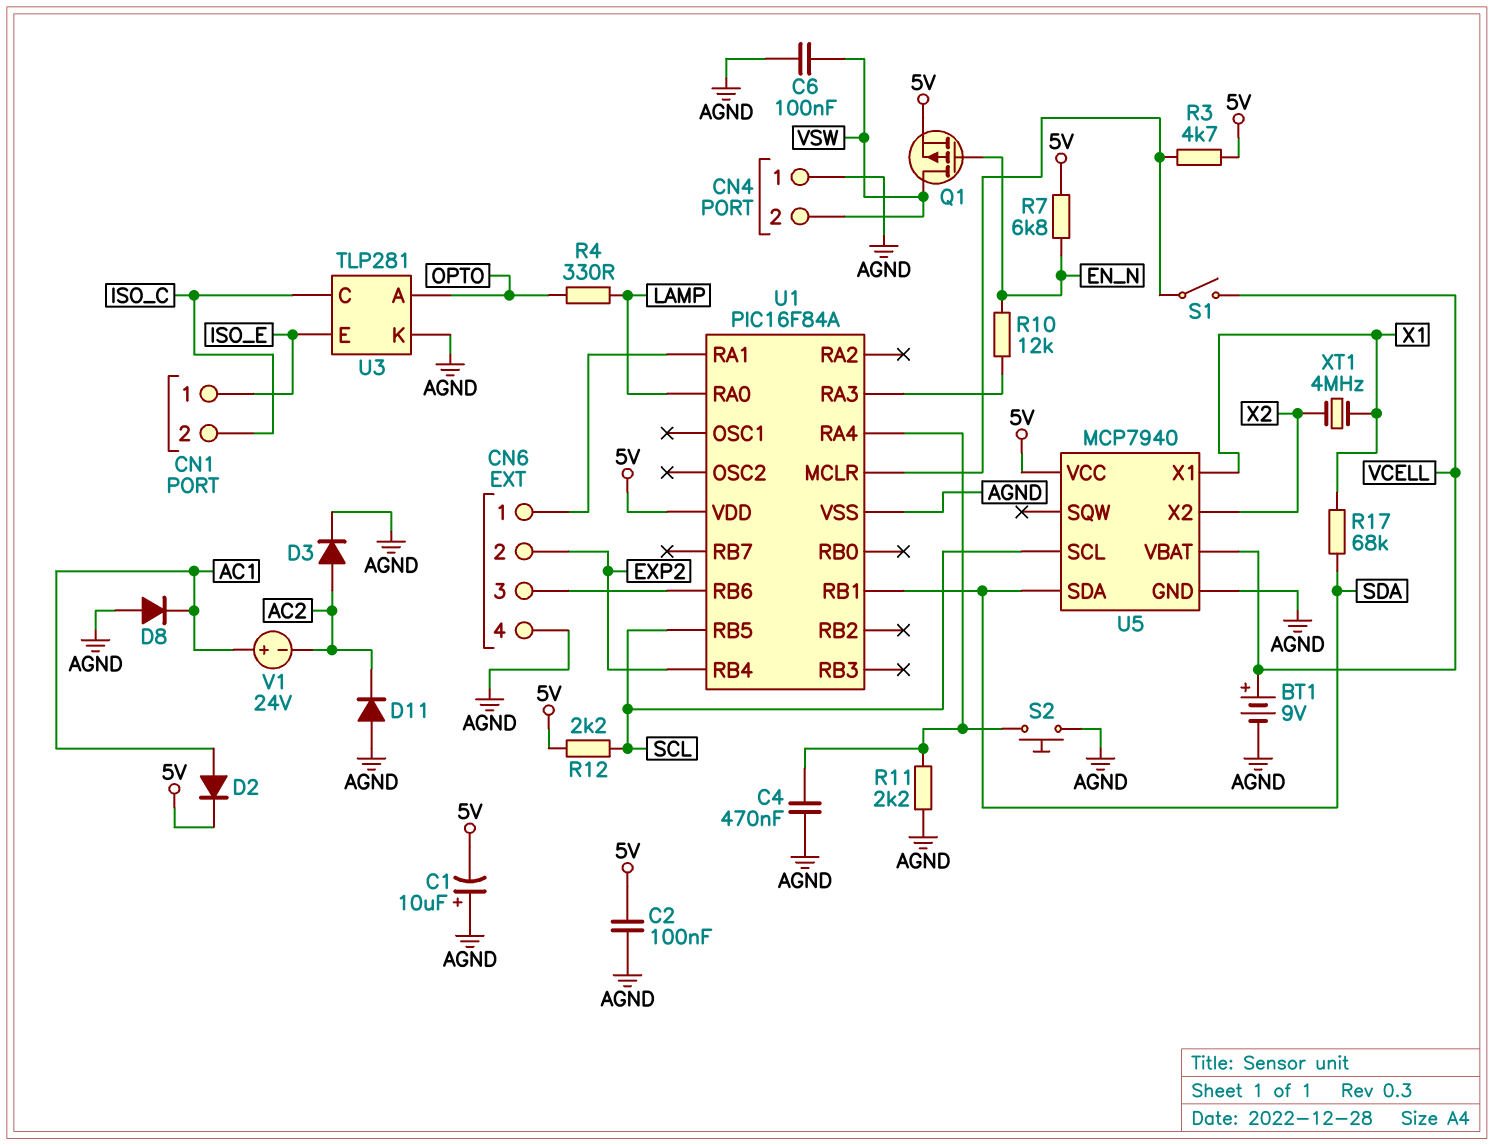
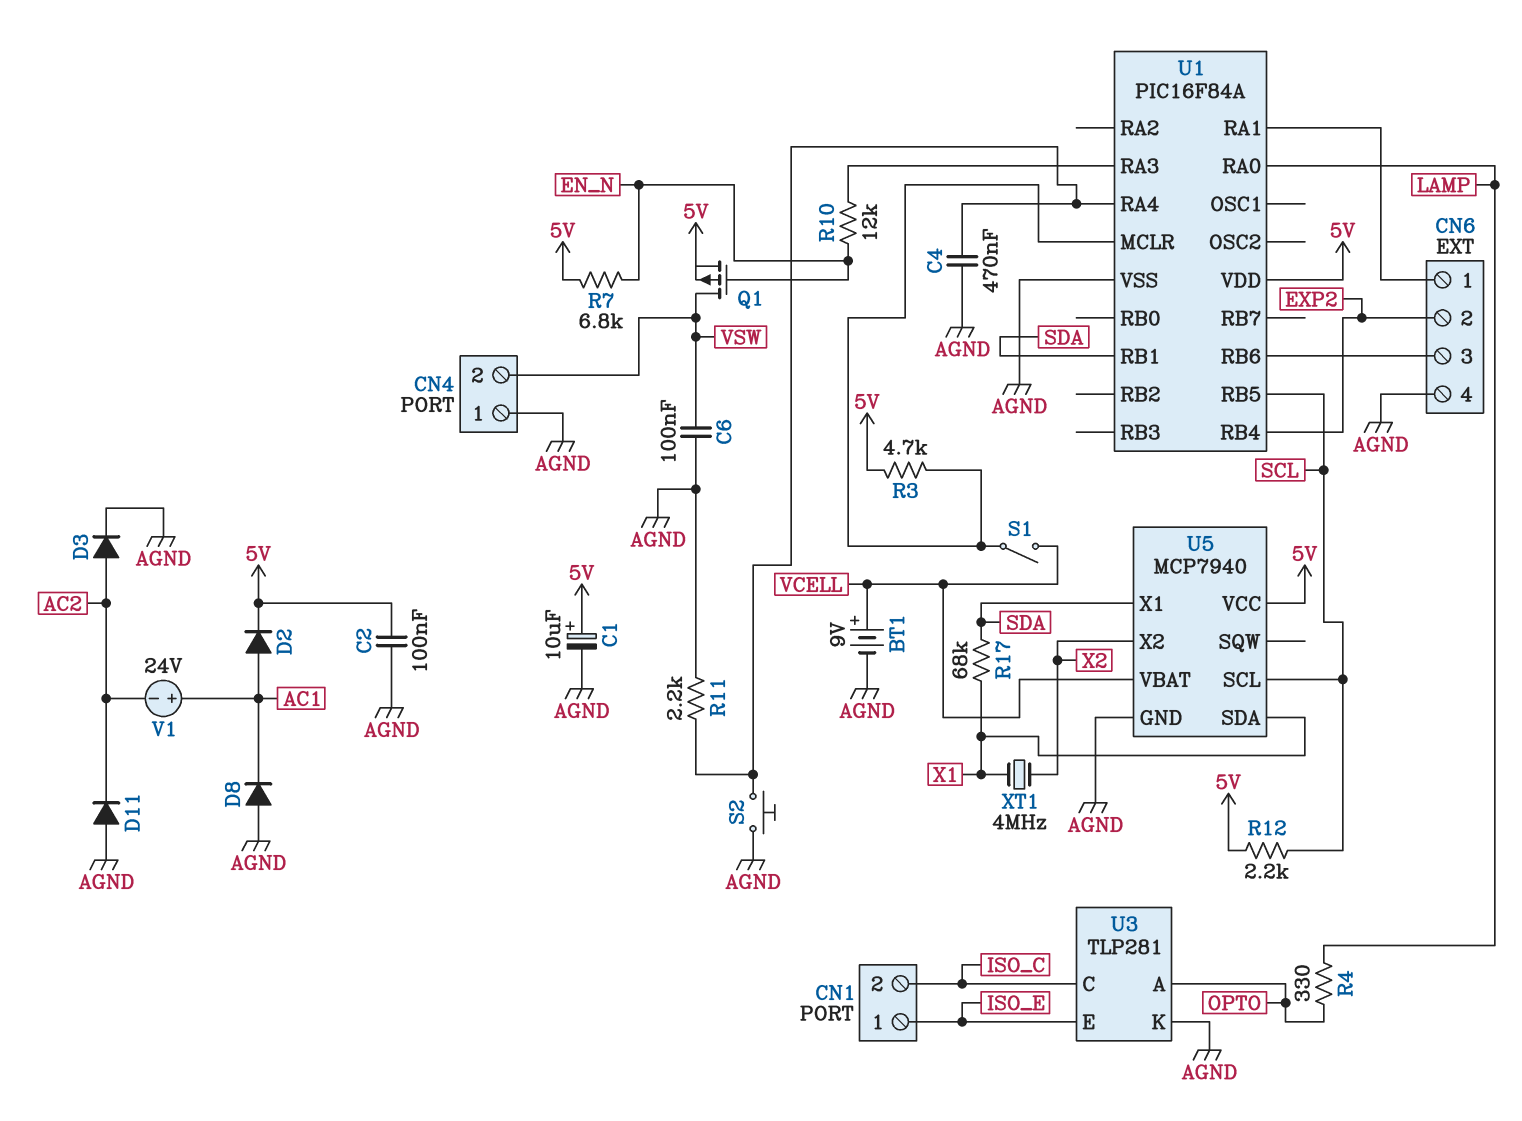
C1: 10uF (plus AGND, minus 5V) -> 10uF (plus 5V, minus AGND)
U5 pin SDA: SDA -> X1
U5 pin X1: X1 -> SDA

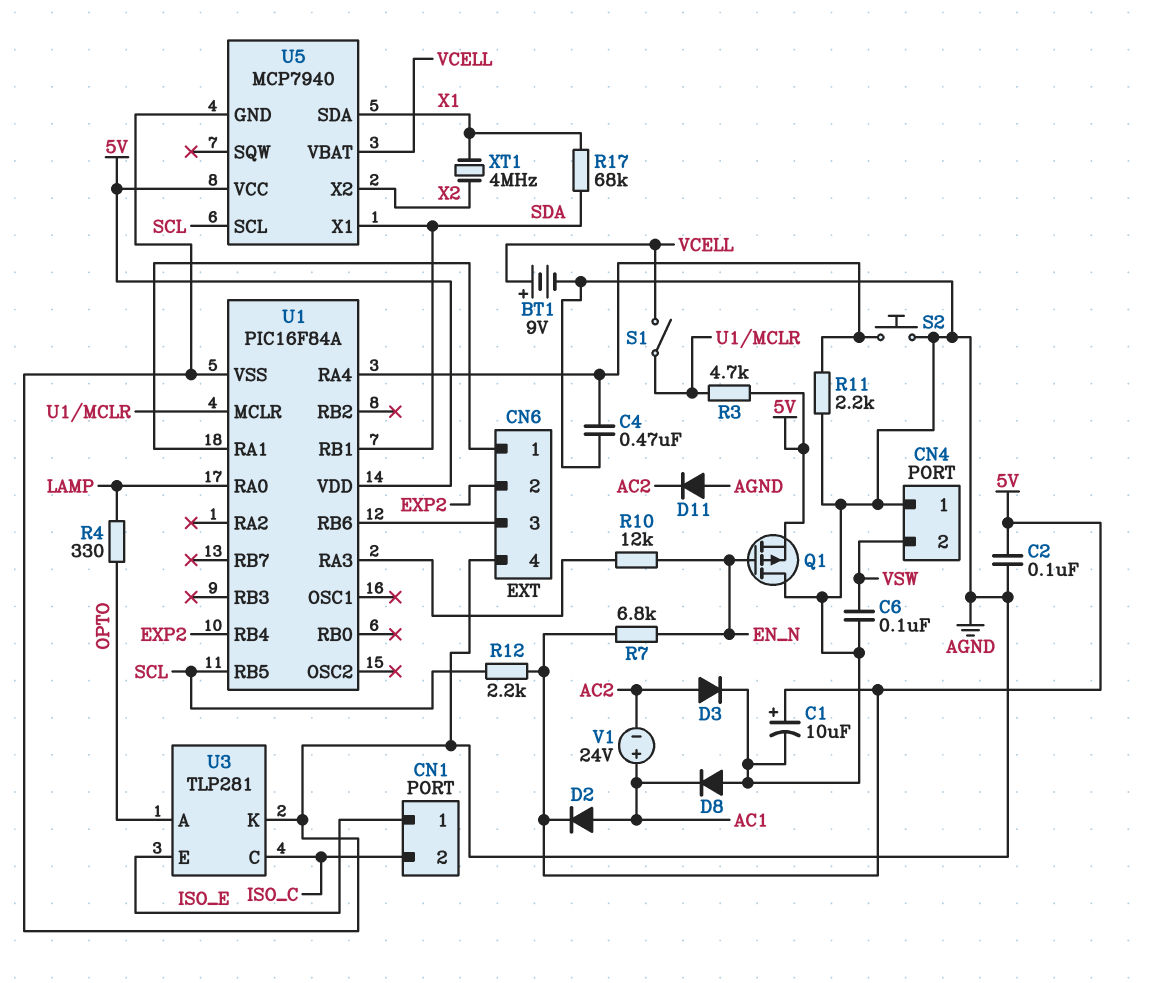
Q1: PMOS (G EN_N, D VSW, S 5V) -> PMOS (G EN_N, D AGND, S 5V)

